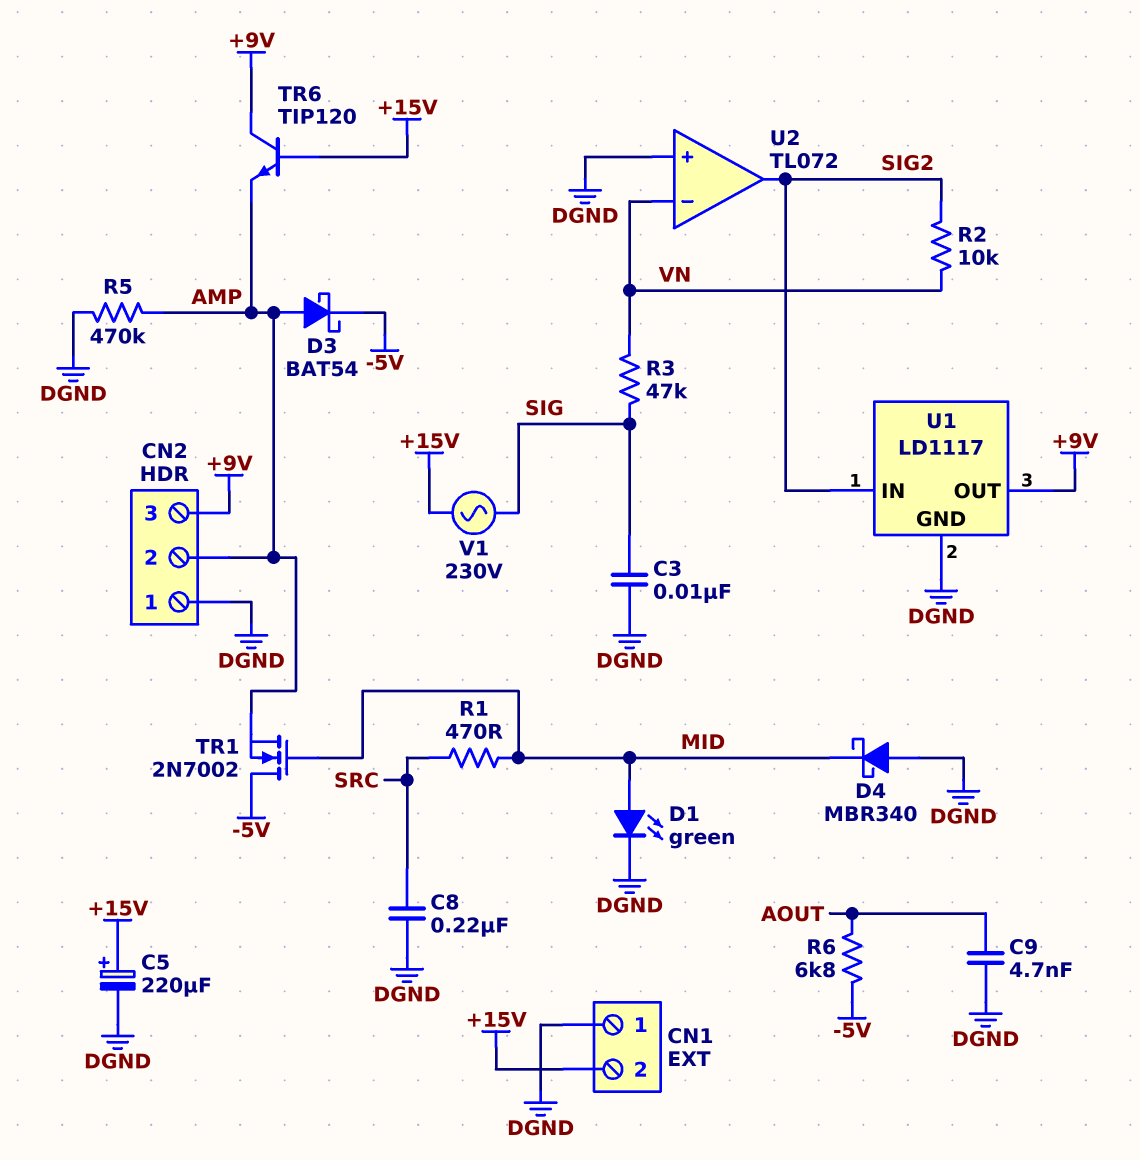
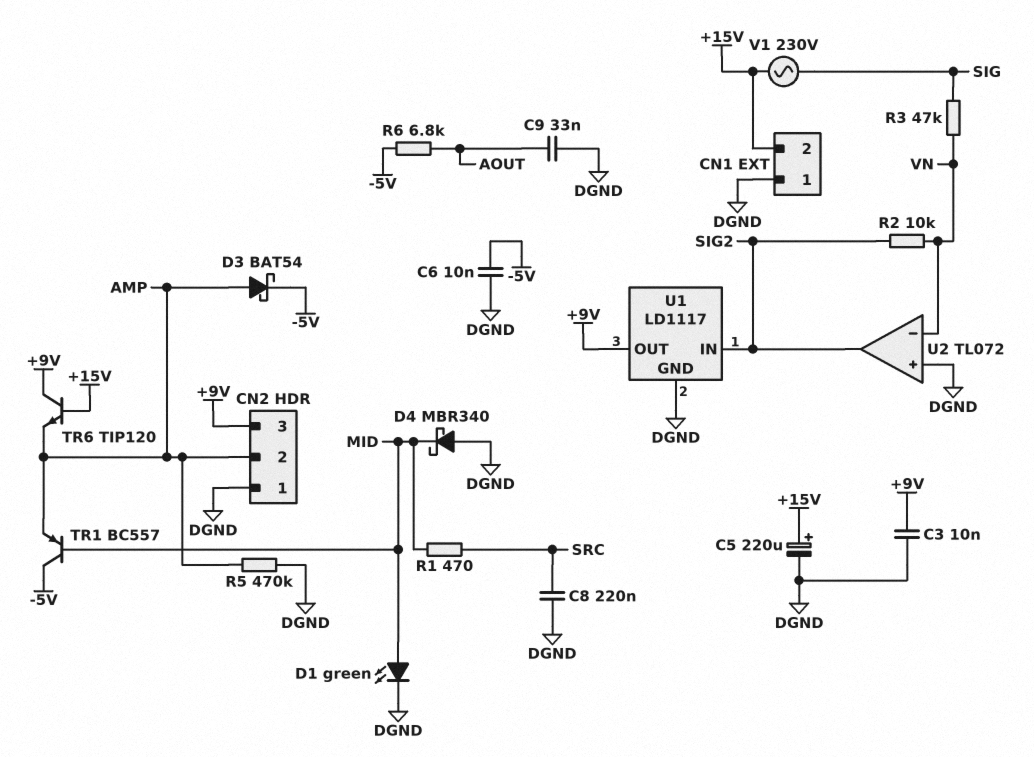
C3: 10nF (DGND, SIG) -> 10nF (+9V, DGND)
C6: none -> 10nF (-5V, DGND)
C9: 4.7nF (AOUT, DGND) -> 33nF (AOUT, DGND)
TR1: NMOS 2N7002 (G MID, D -5V, S AMP) -> PNP BC557 (B MID, C -5V, E AMP)

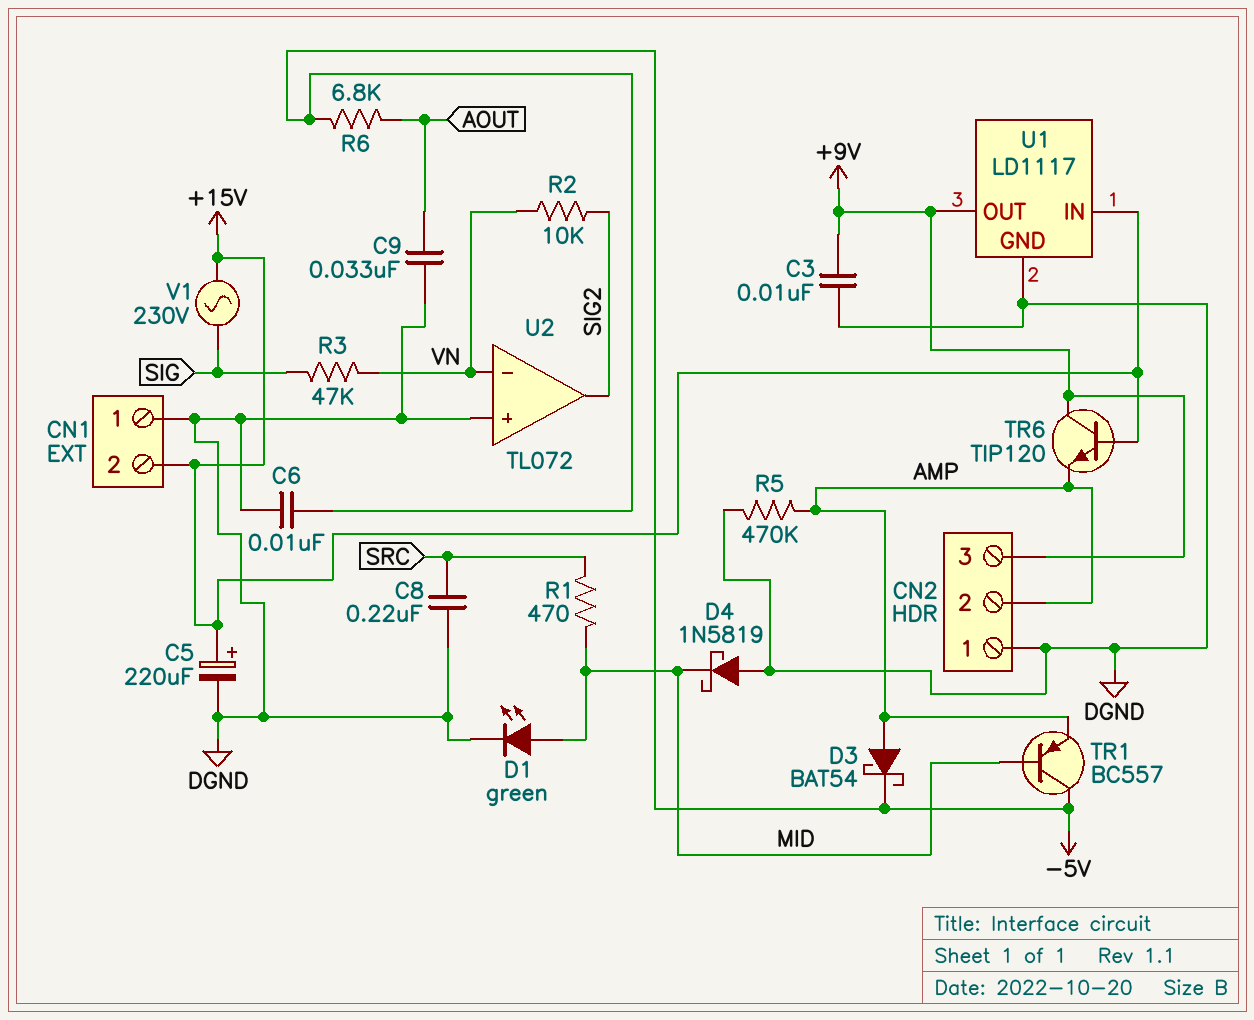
D4: schottky MBR340 (A DGND, K MID) -> schottky 1N5819 (A DGND, K MID)
U1 pin IN: SIG2 -> +15V

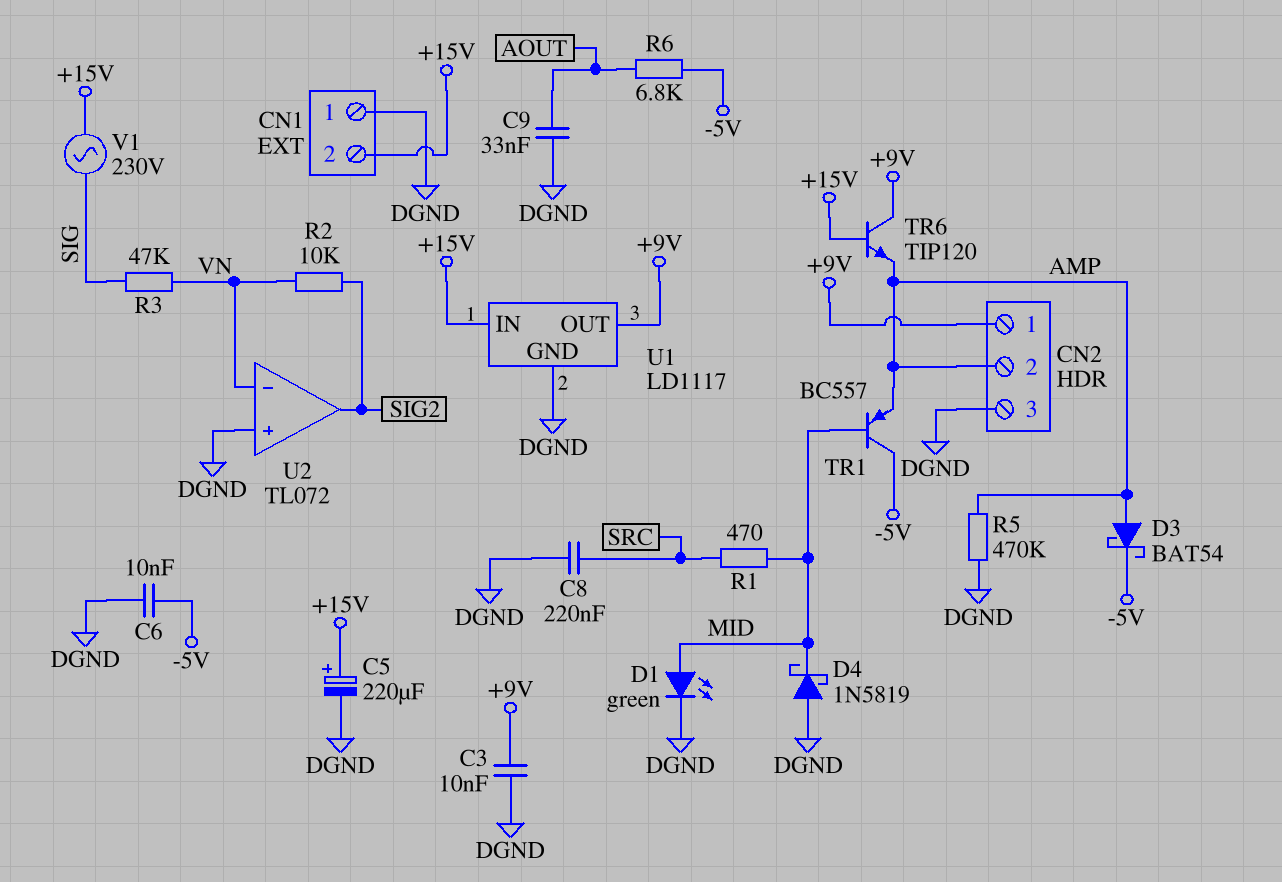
CN2 pin 1: DGND -> +9V
CN2 pin 3: +9V -> DGND

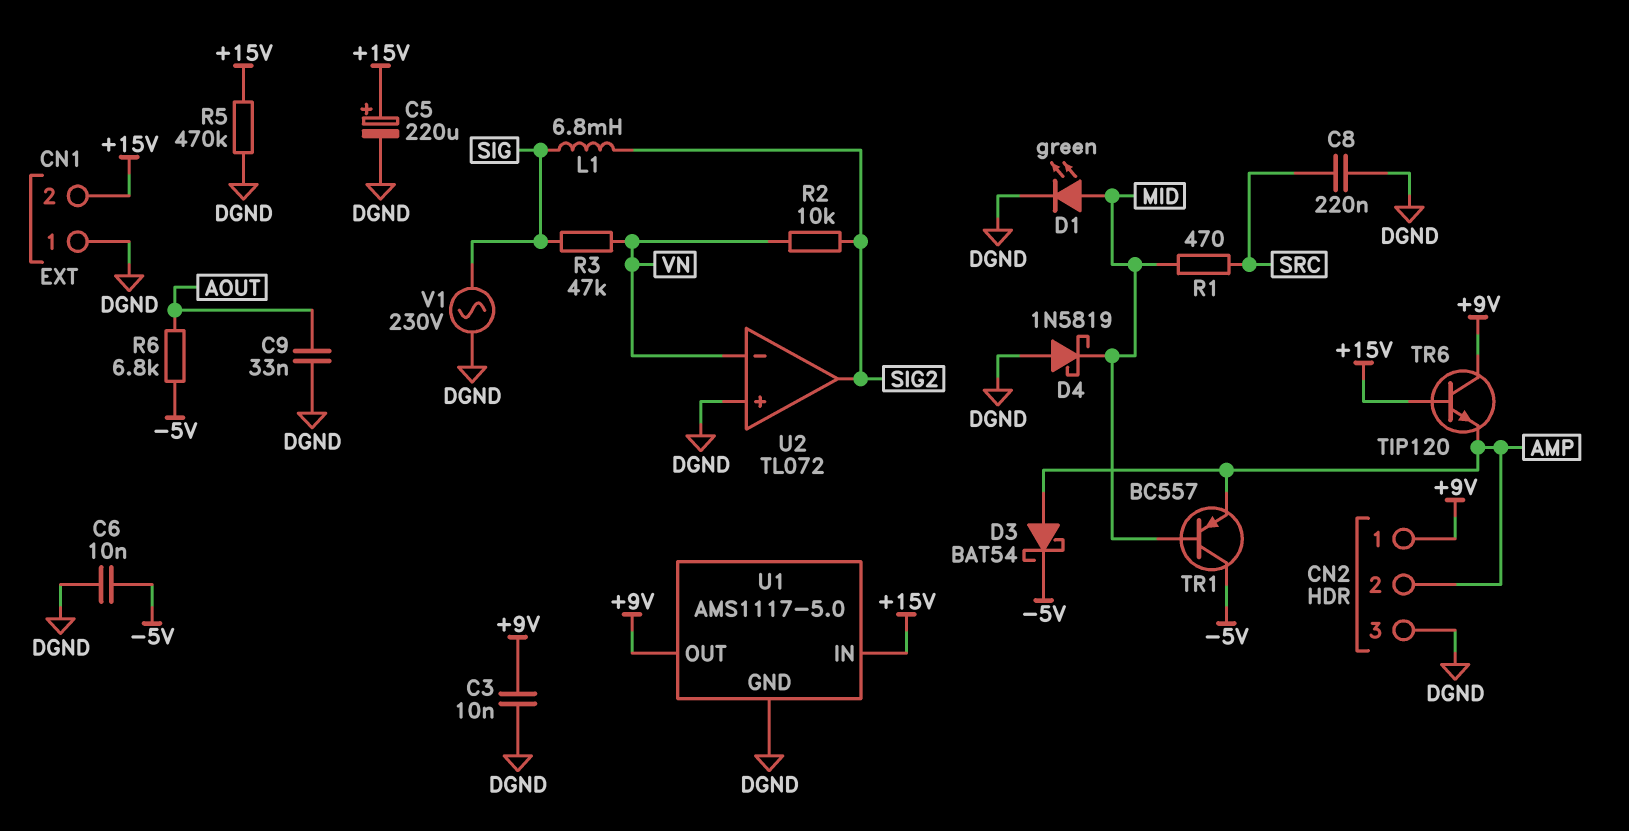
L1: none -> 6.8mH (SIG, SIG2)
R5: 470k (AMP, DGND) -> 470k (+15V, DGND)
U1: LD1117 -> AMS1117-5.0
V1: AC 230V (+15V, SIG) -> AC 230V (DGND, SIG)

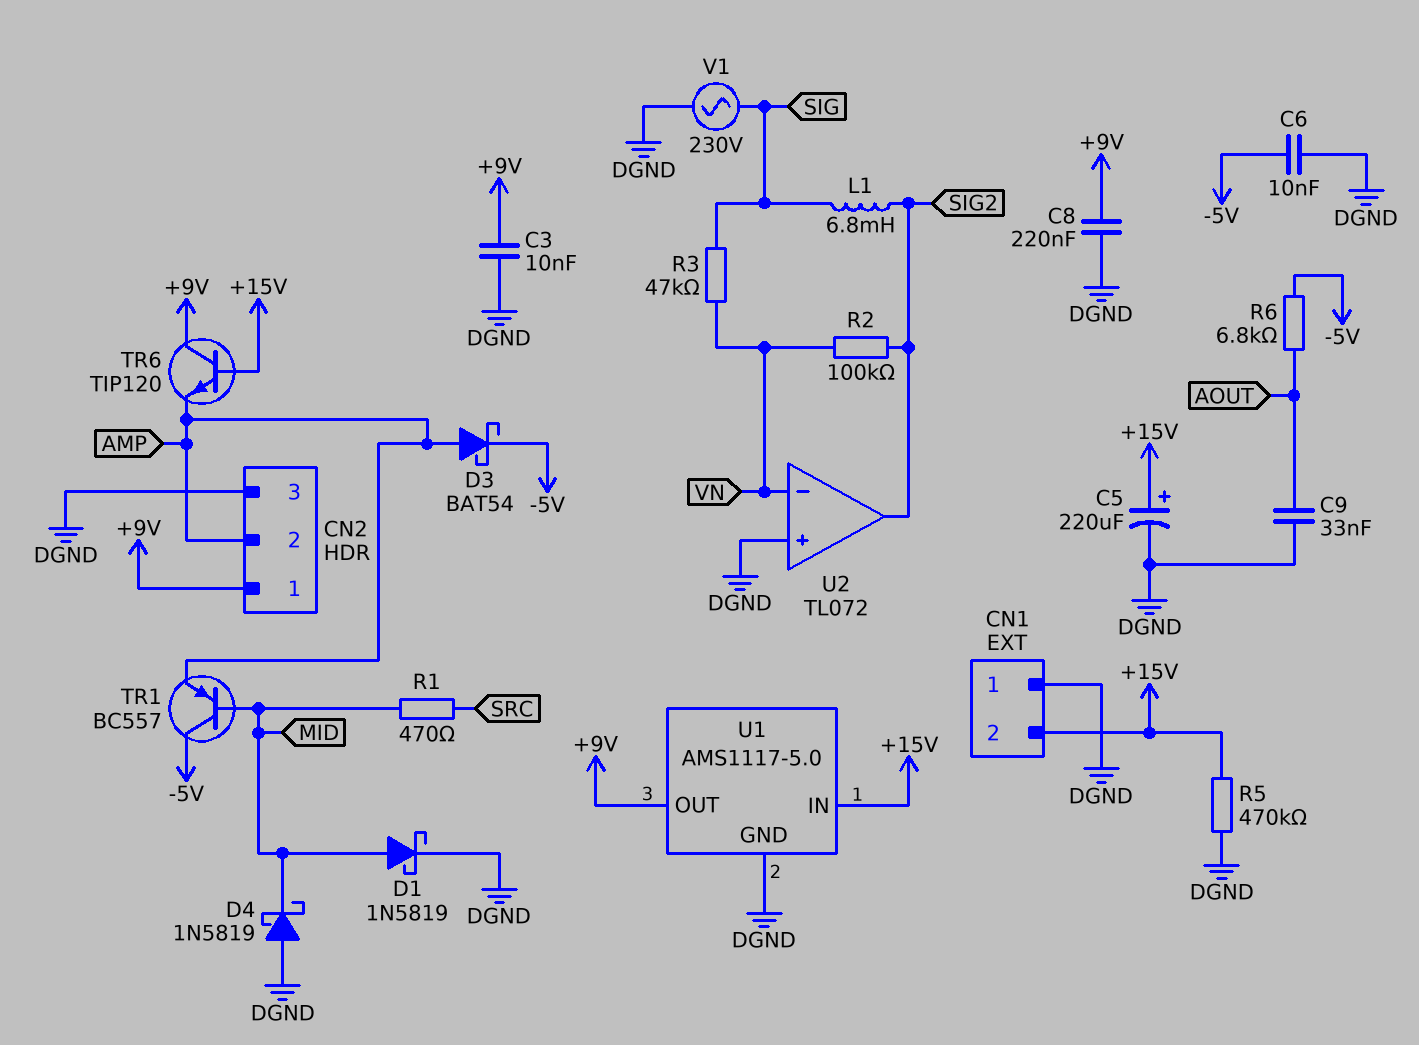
C8: 220nF (DGND, SRC) -> 220nF (+9V, DGND)
D1: LED green (A MID, K DGND) -> schottky 1N5819 (A MID, K DGND)
R2: 10k (SIG2, VN) -> 100k (SIG2, VN)

